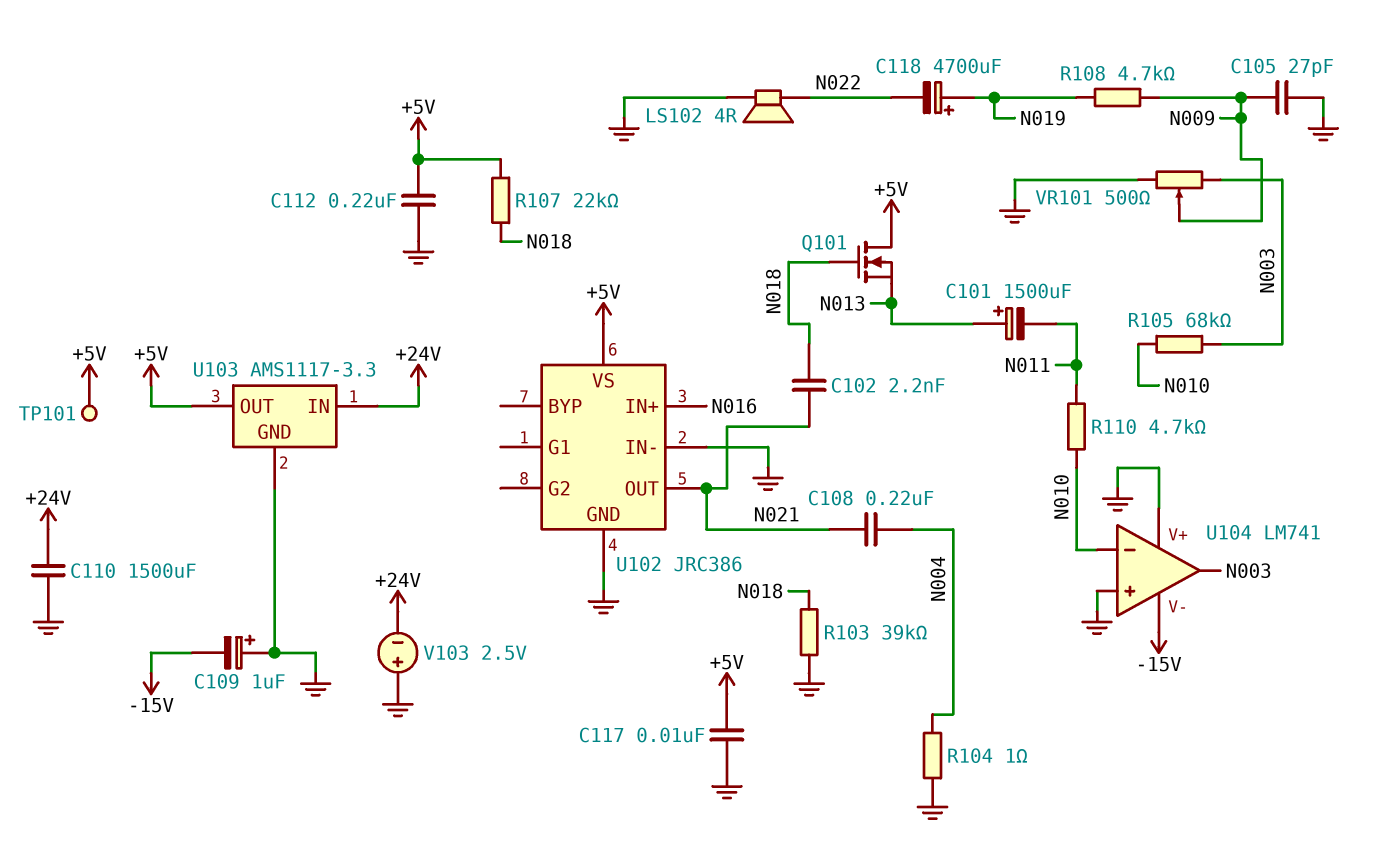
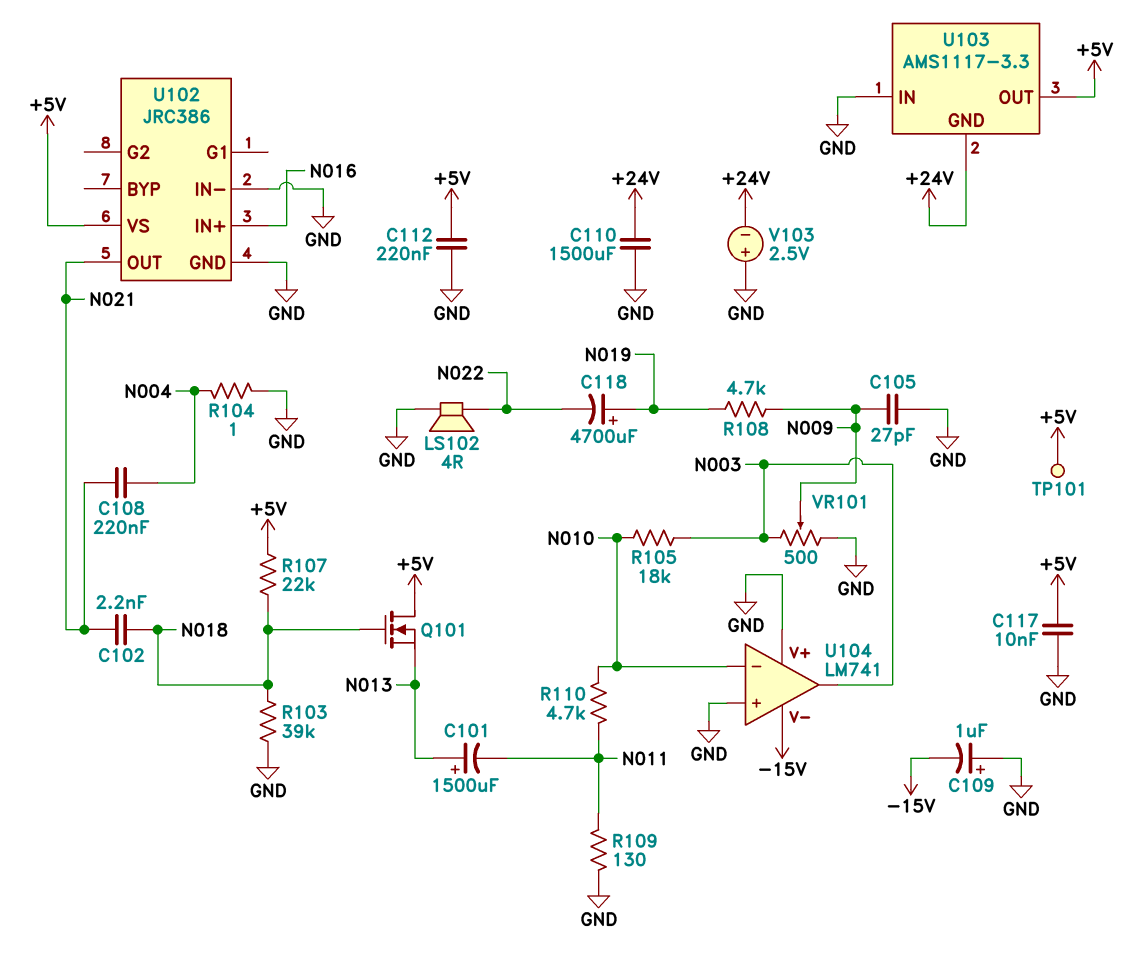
R105: 68k (N003, N010) -> 18k (N003, N010)
R109: none -> 130 (GND, N011)
U103 pin GND: GND -> +24V
U103 pin IN: +24V -> GND

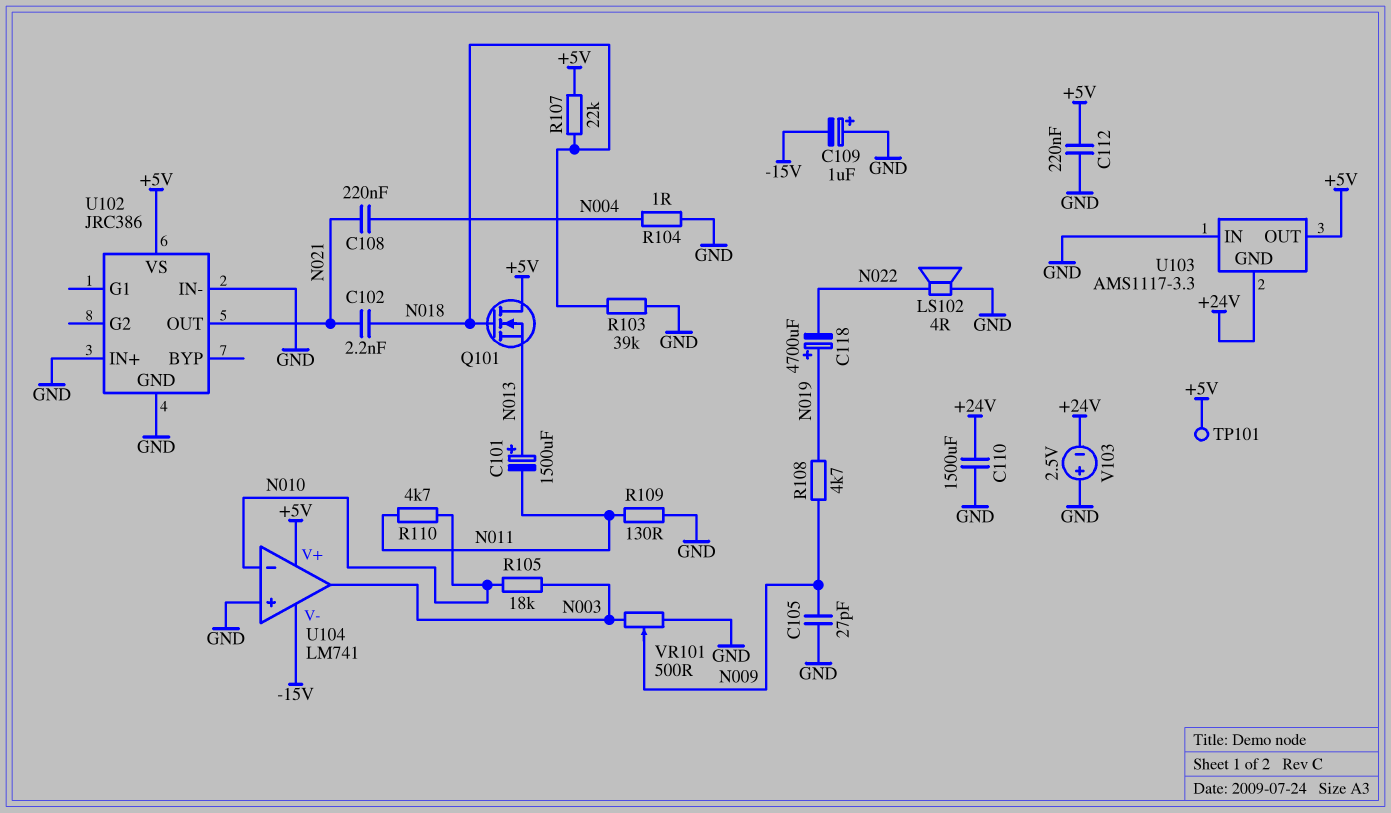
C117: 10nF (+5V, GND) -> none
U102 pin IN+: N016 -> GND
U104 pin V+: GND -> +5V

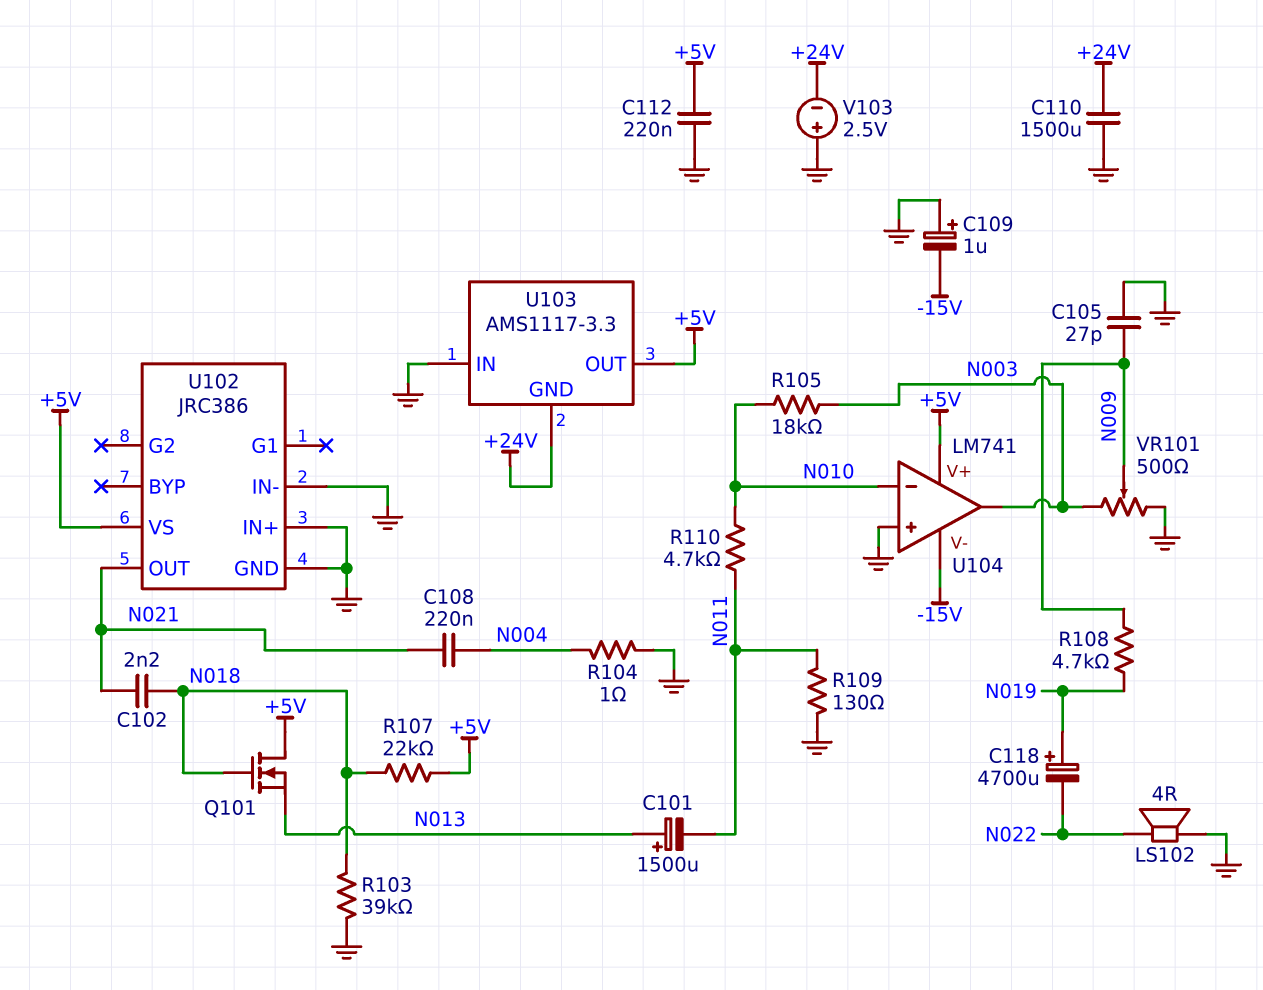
TP101: test point (+5V) -> none

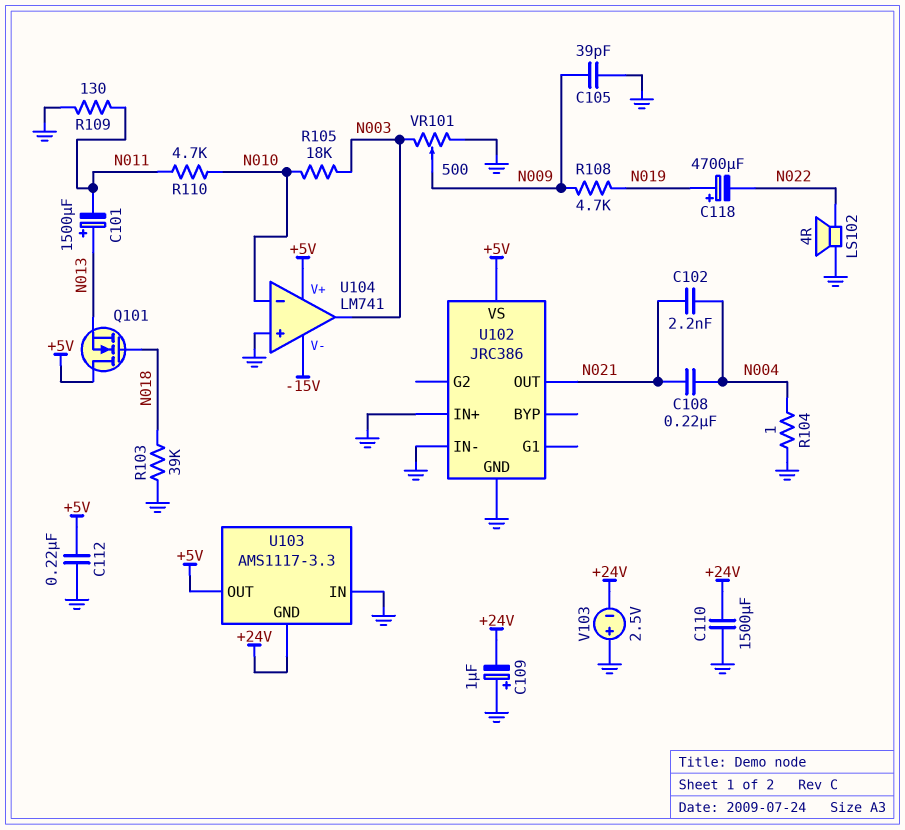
C102: 2.2nF (N018, N021) -> 2.2nF (N004, N021)
C105: 27pF (GND, N009) -> 39pF (GND, N009)
C109: 1uF (plus GND, minus -15V) -> 1uF (plus GND, minus +24V)
R107: 22k (+5V, N018) -> none

